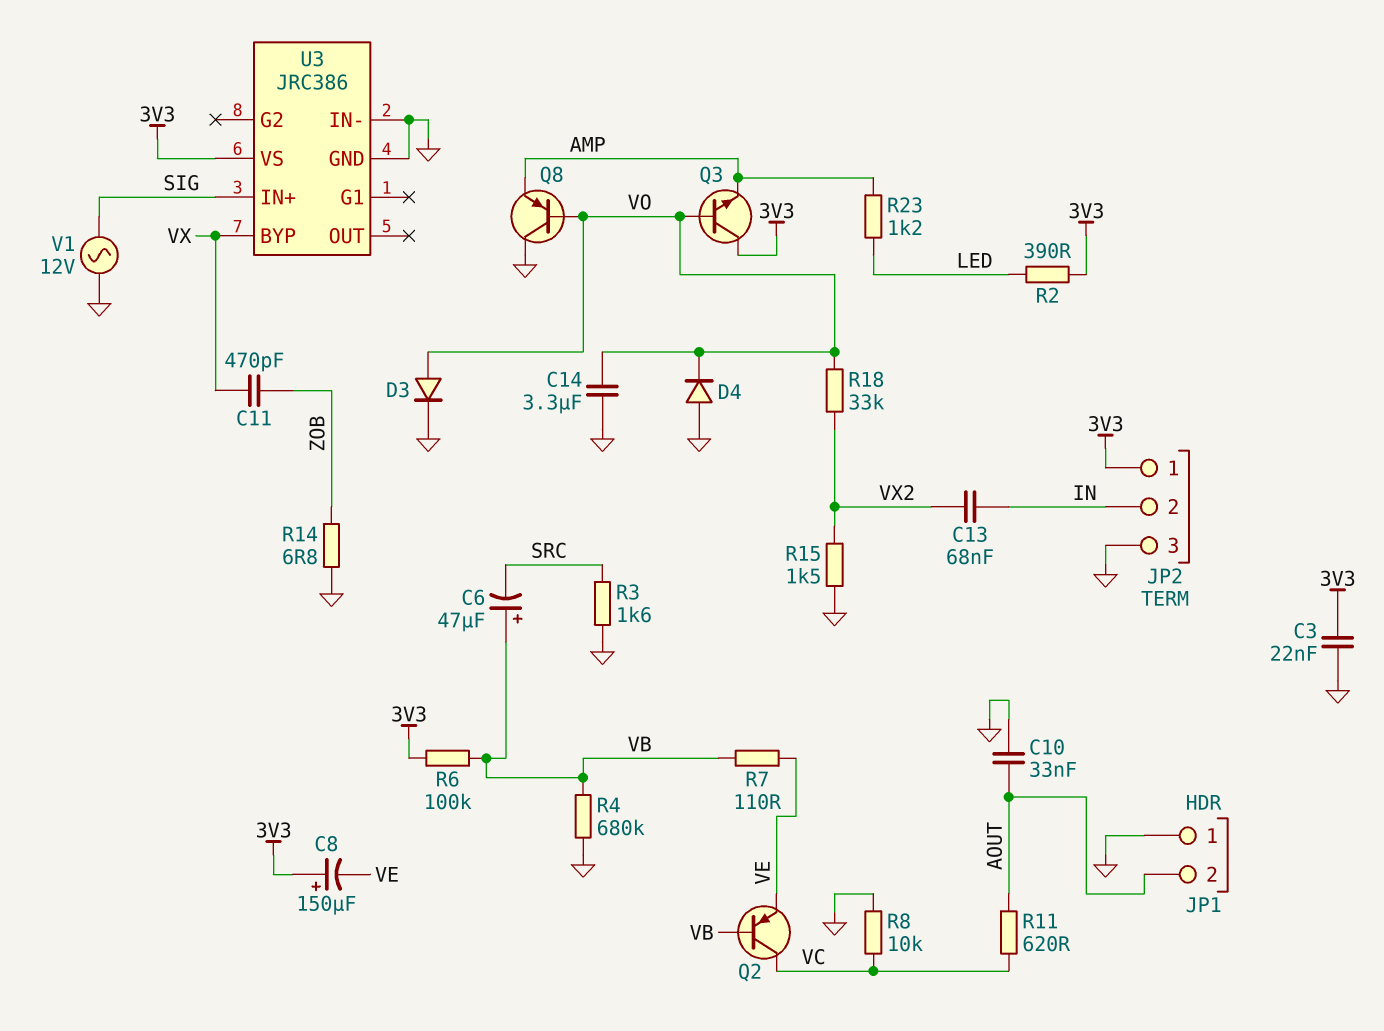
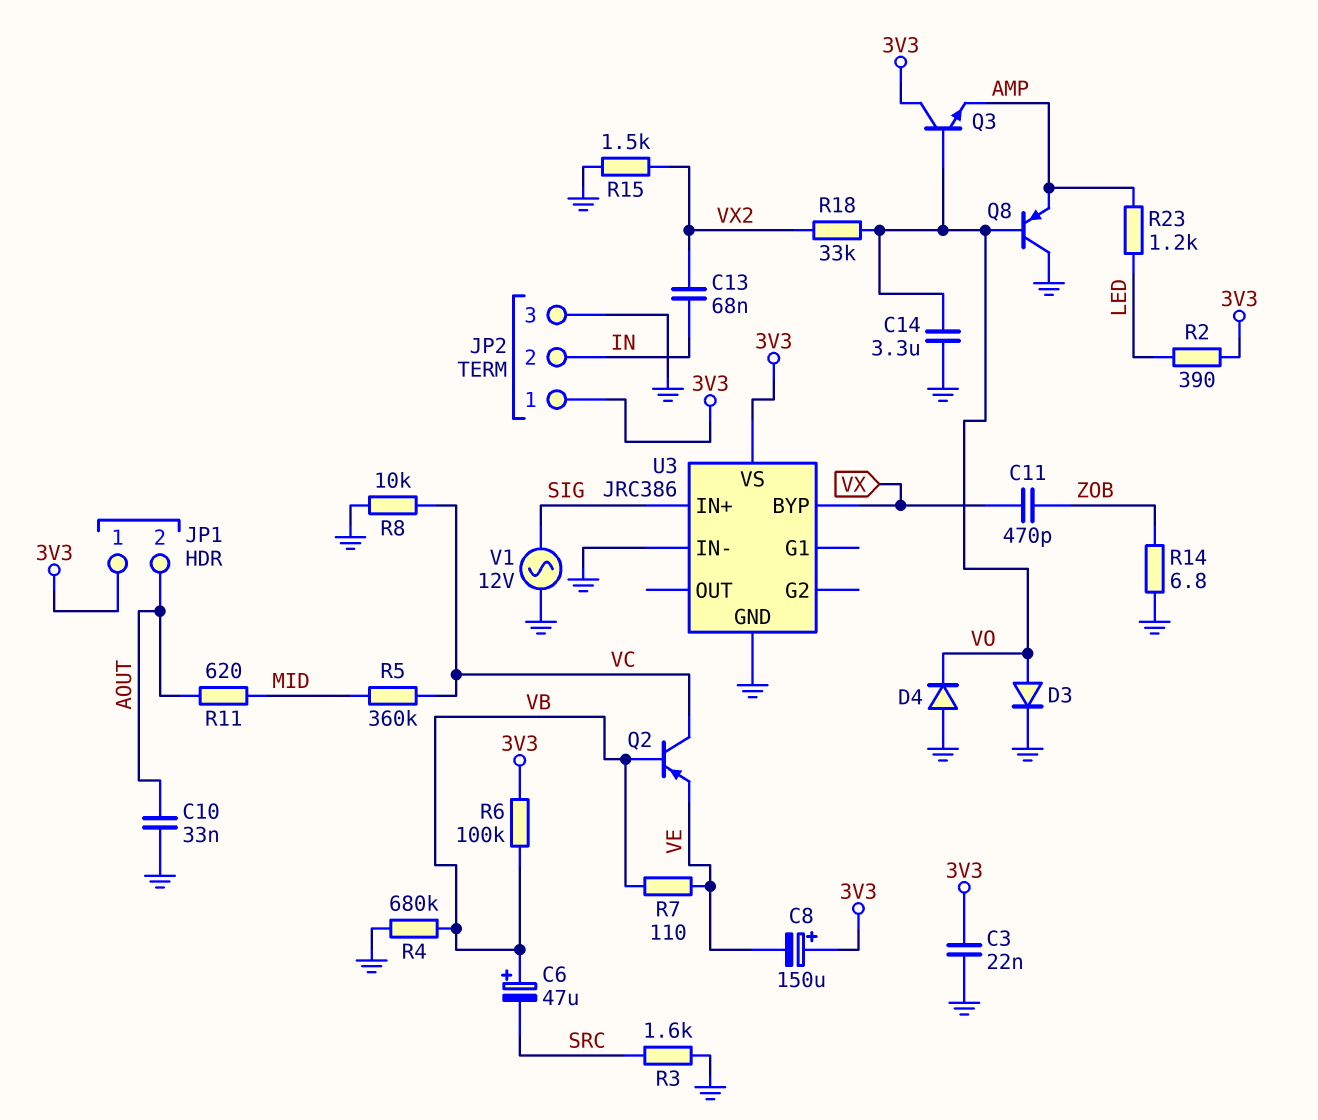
JP1 pin 1: GND -> 3V3
R5: none -> 360k (MID, VC)
R11: 620 (AOUT, VC) -> 620 (AOUT, MID)

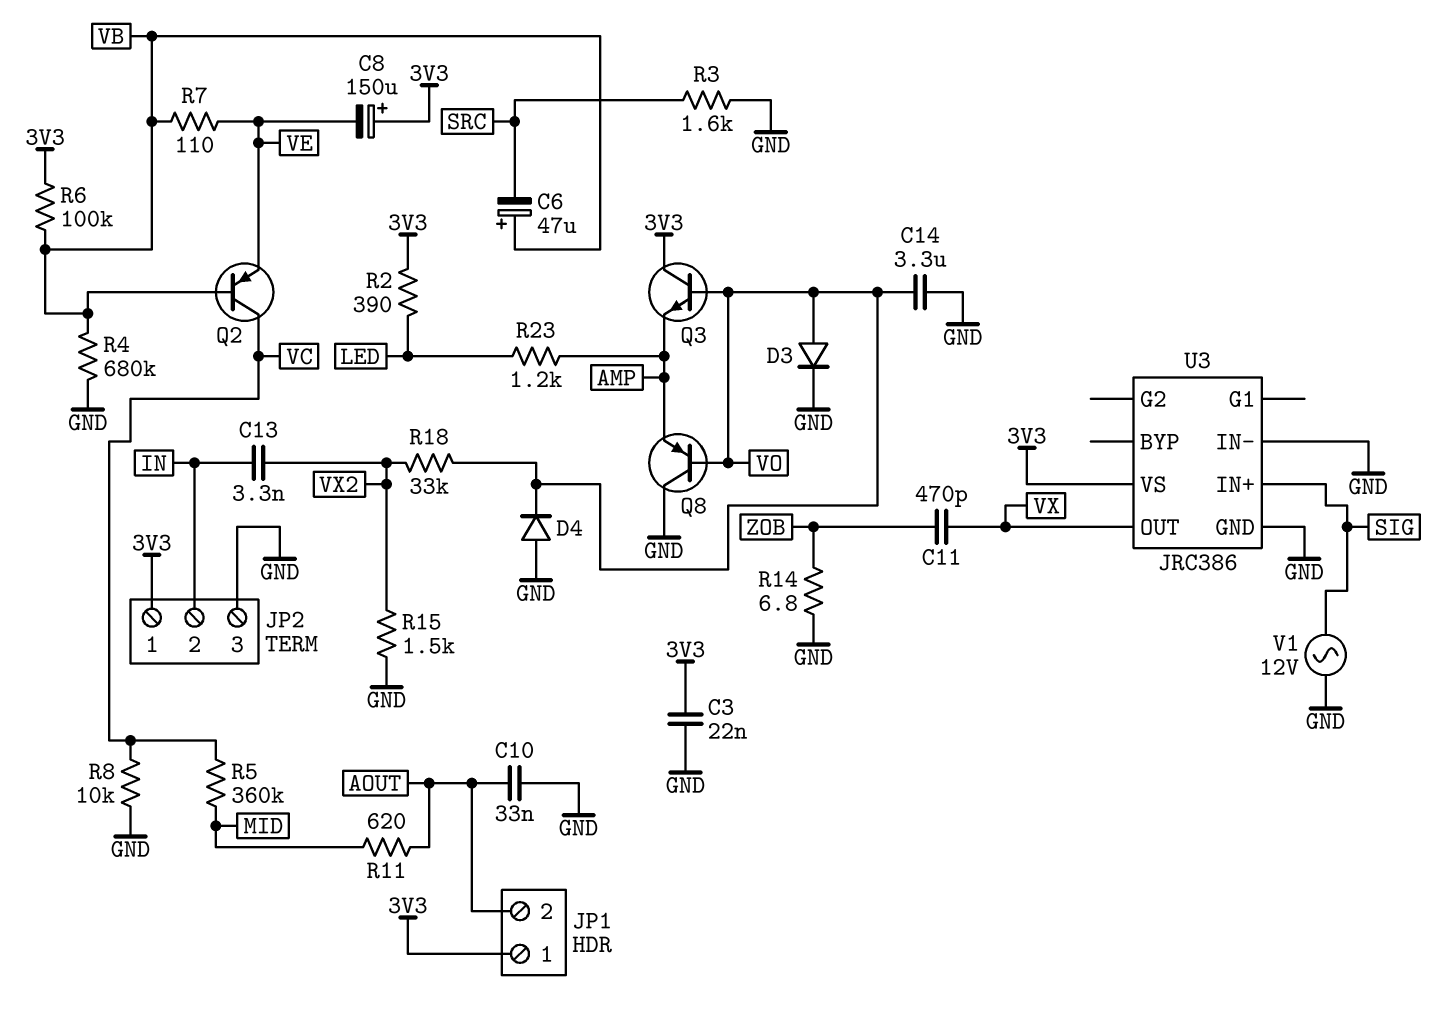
C13: 68nF (IN, VX2) -> 3.3nF (IN, VX2)
U3 pin BYP: VX -> none
U3 pin OUT: none -> VX

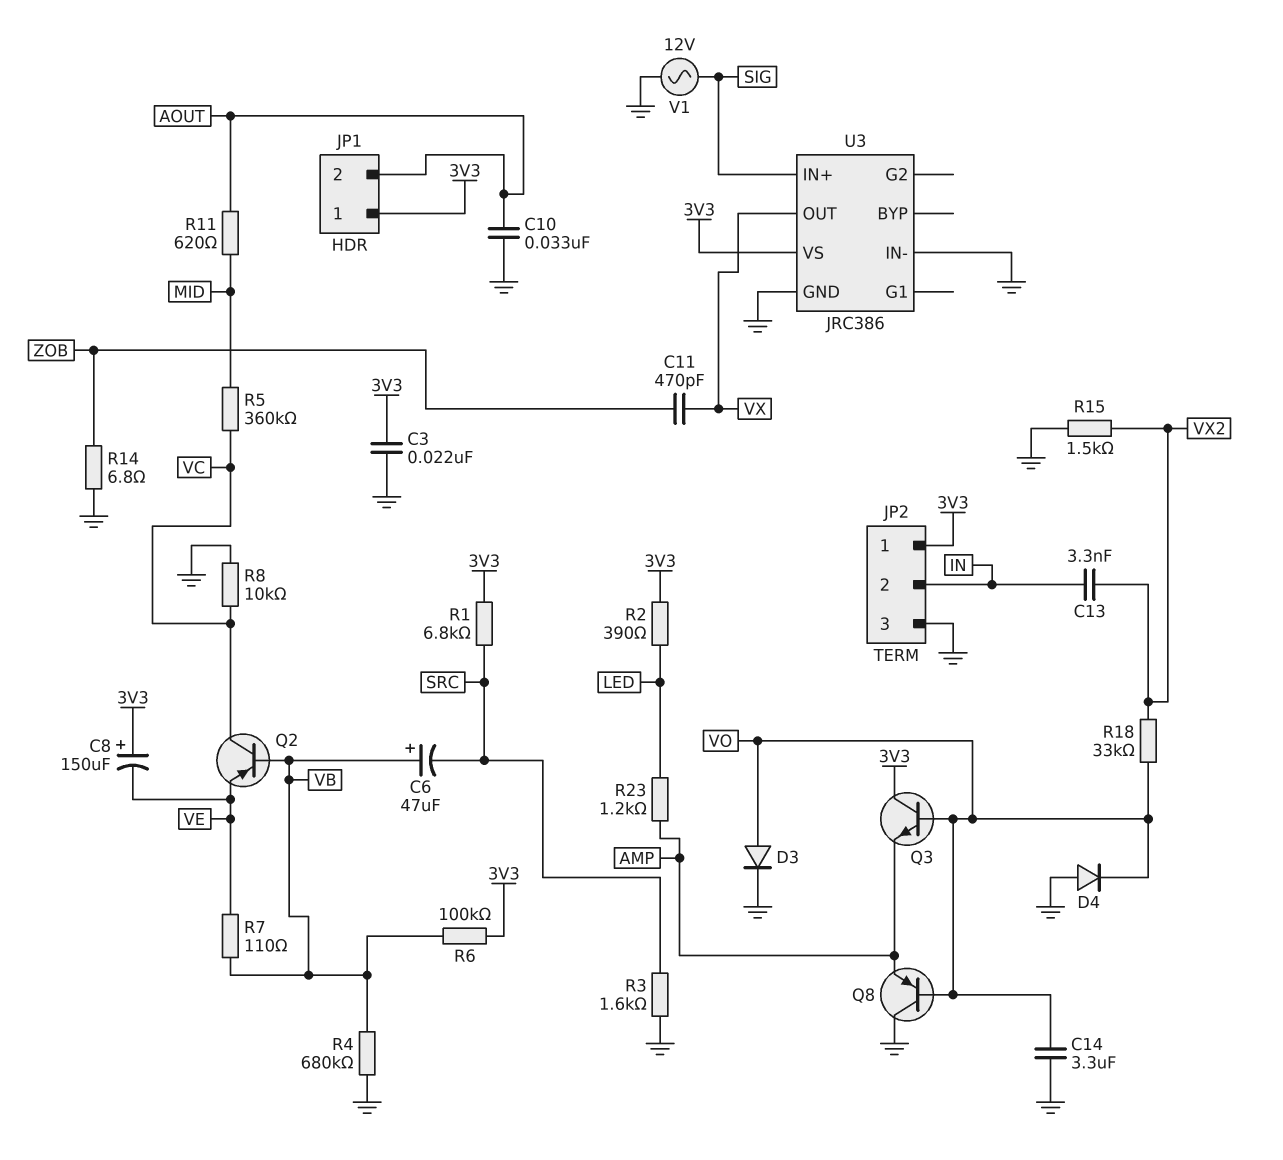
R1: none -> 6.8k (3V3, SRC)

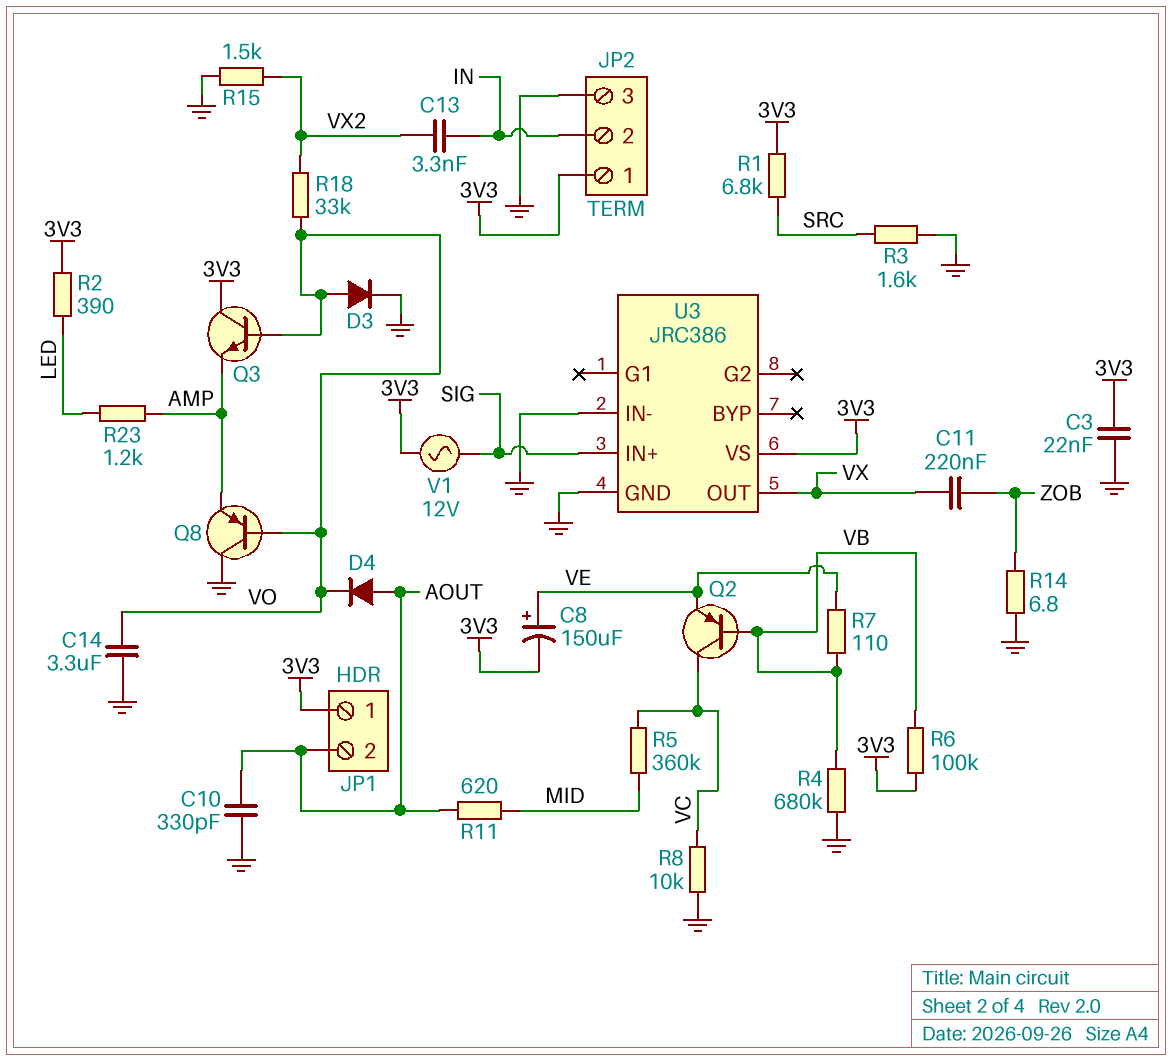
C6: 47uF (plus VB, minus SRC) -> none
C8: 150uF (plus 3V3, minus VE) -> 150uF (plus VE, minus 3V3)
C10: 33nF (AOUT, GND) -> 330pF (AOUT, GND)
C11: 470pF (VX, ZOB) -> 220nF (VX, ZOB)
D4: diode (A GND, K VO) -> diode (A AOUT, K VO)
V1: AC 12V (GND, SIG) -> AC 12V (3V3, SIG)

